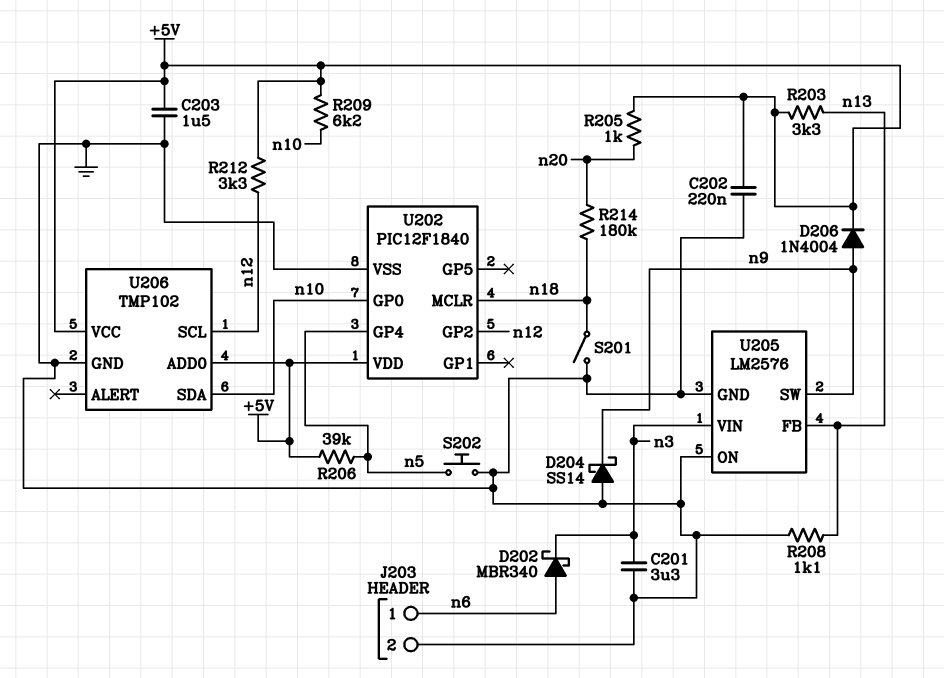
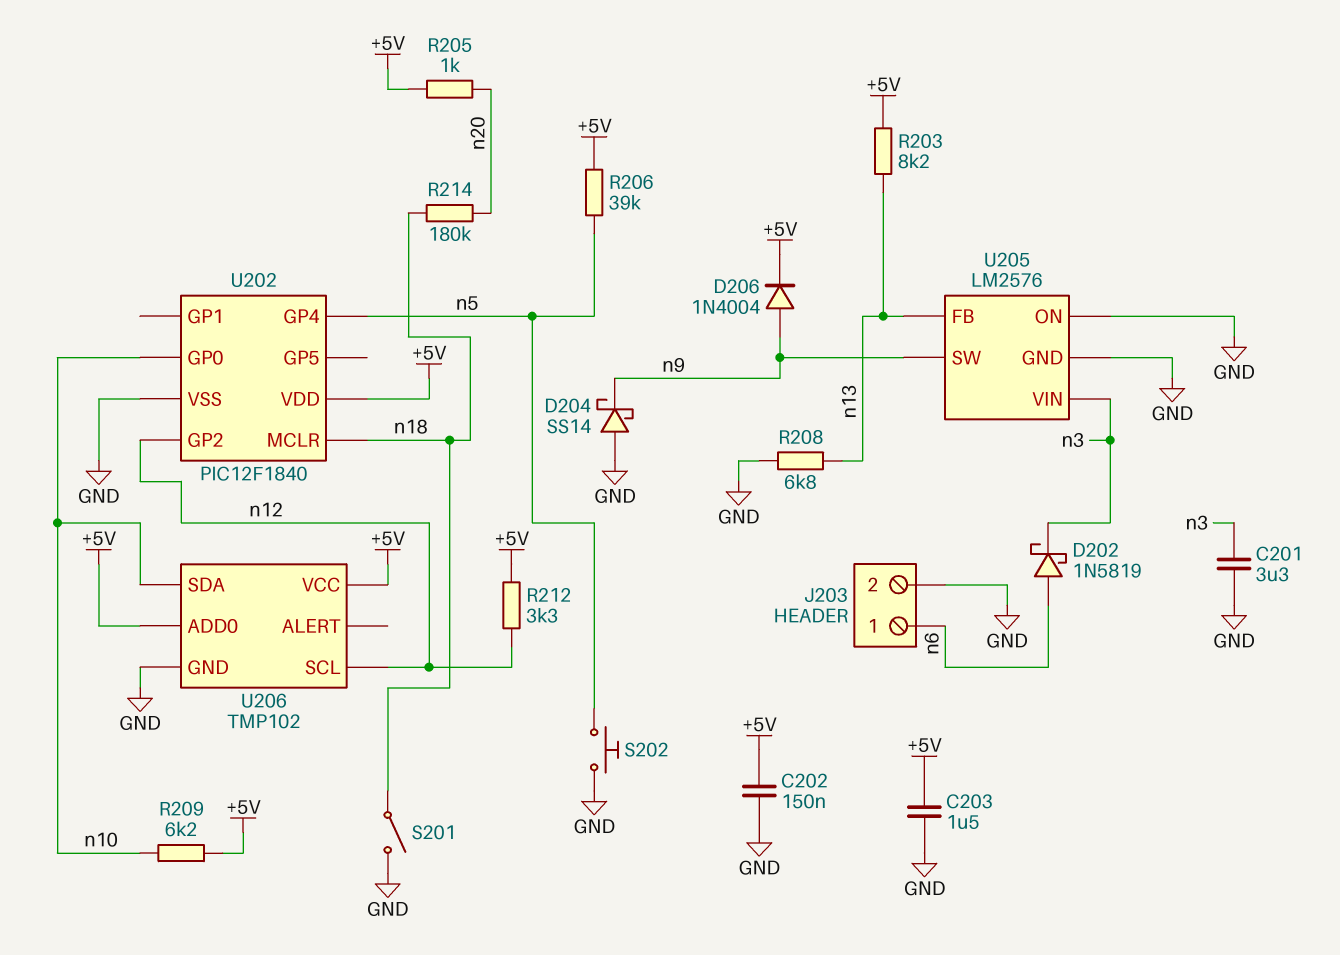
C202: 220nF (+5V, GND) -> 150nF (+5V, GND)
D202: schottky MBR340 (A n6, K n3) -> schottky 1N5819 (A n6, K n3)
R203: 3.3k (+5V, n13) -> 8.2k (+5V, n13)
R208: 1.1k (GND, n13) -> 6.8k (GND, n13)

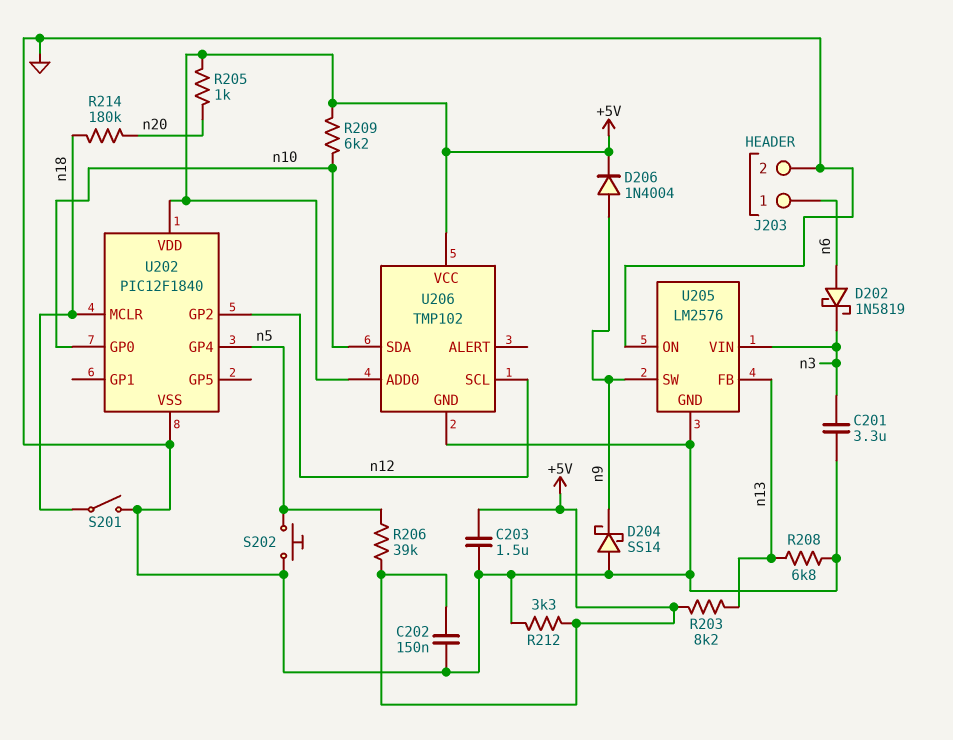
R212: 3.3k (+5V, n12) -> 3.3k (+5V, GND)

